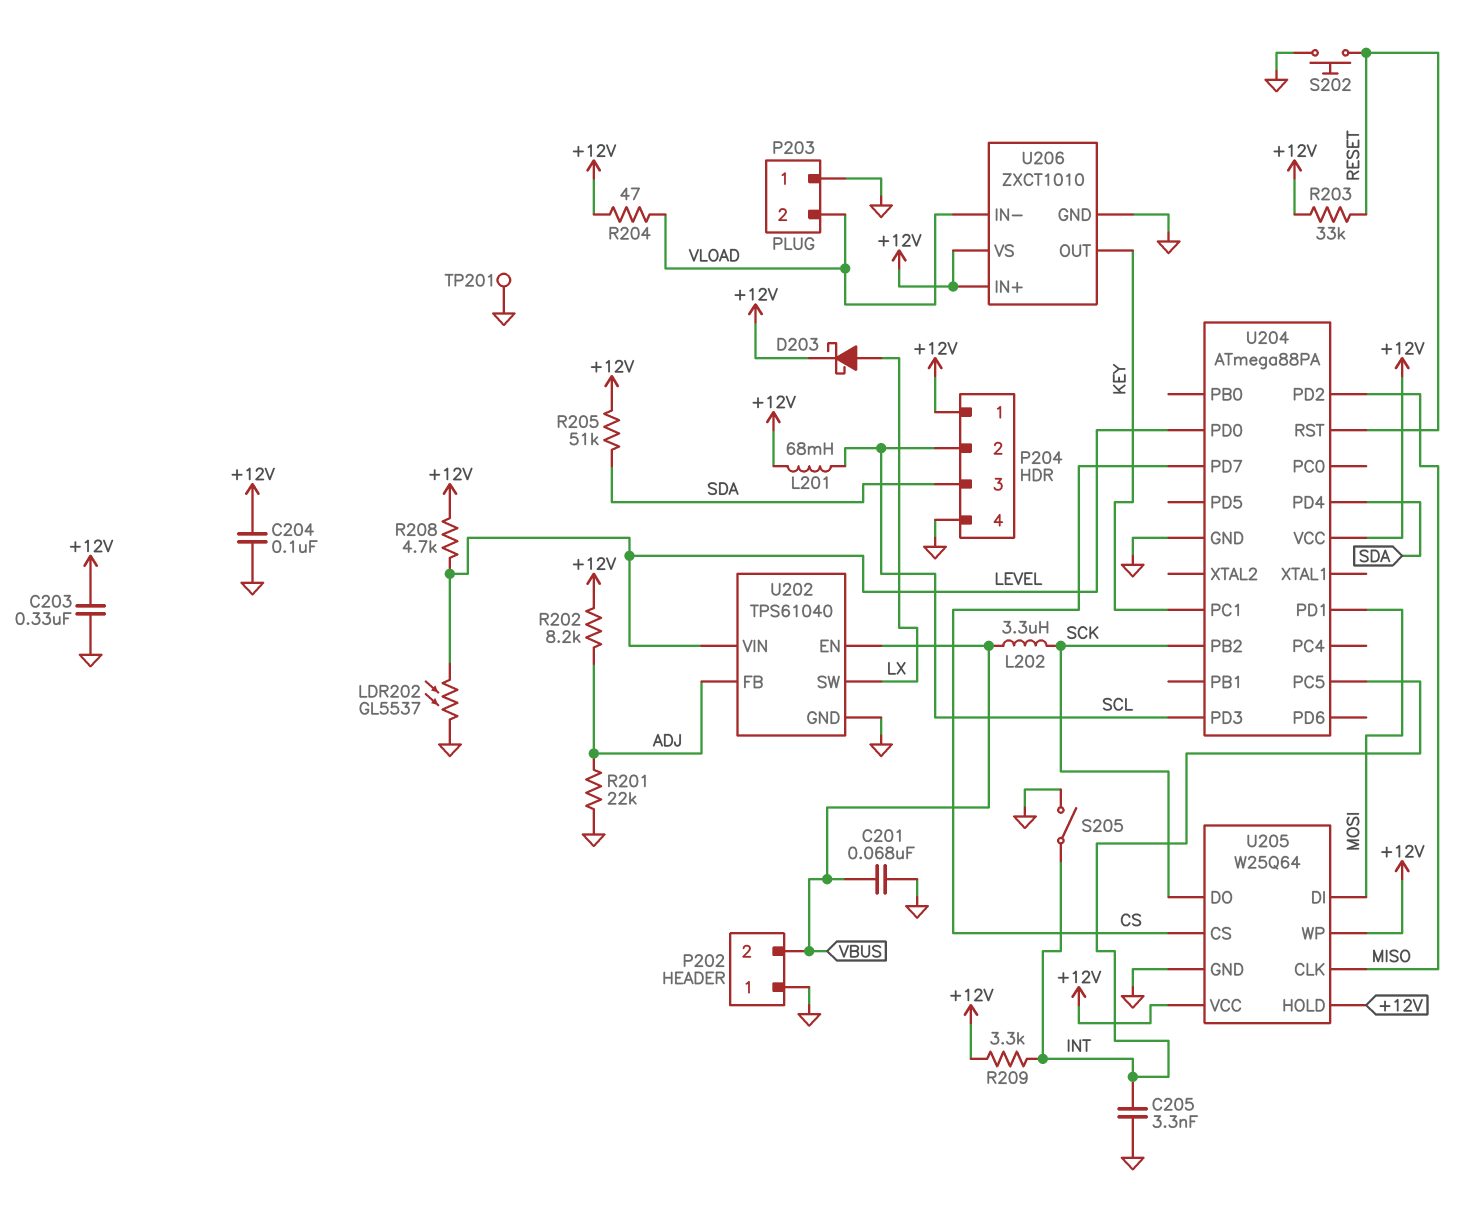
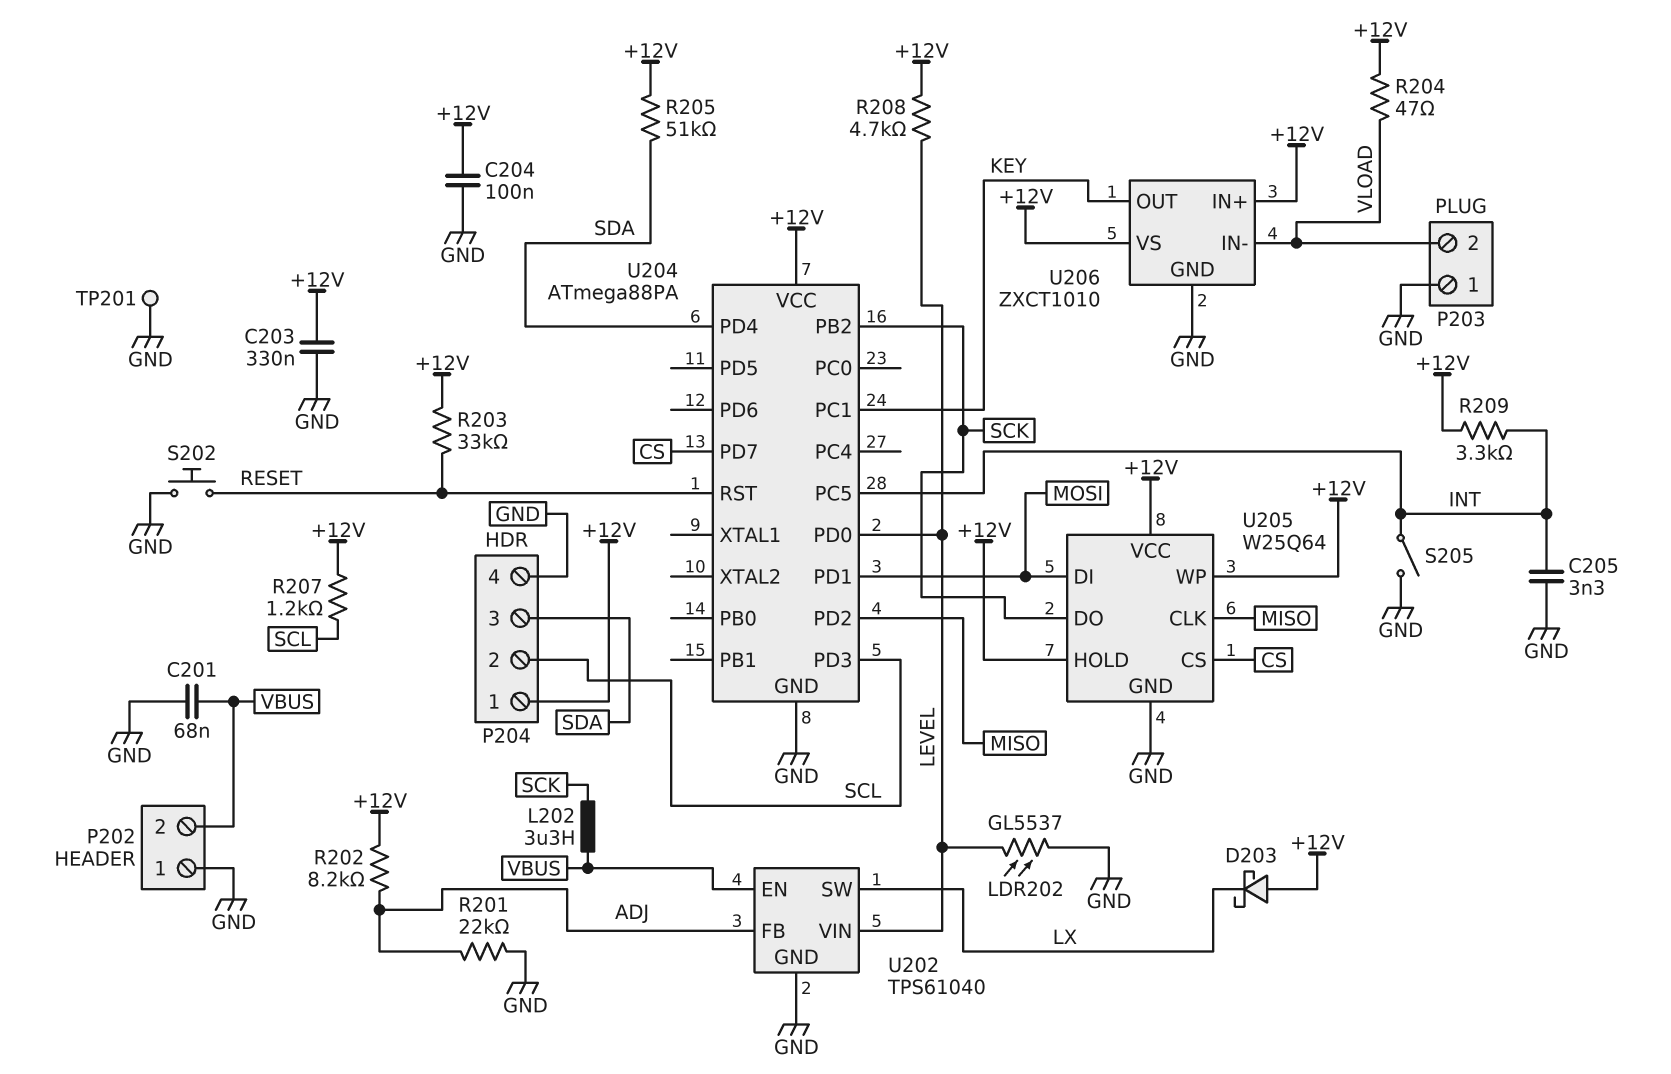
D203: schottky (A LX, K +12V) -> schottky (A +12V, K LX)
L201: 68mH (+12V, SCL) -> none
R207: none -> 1.2k (+12V, SCL)

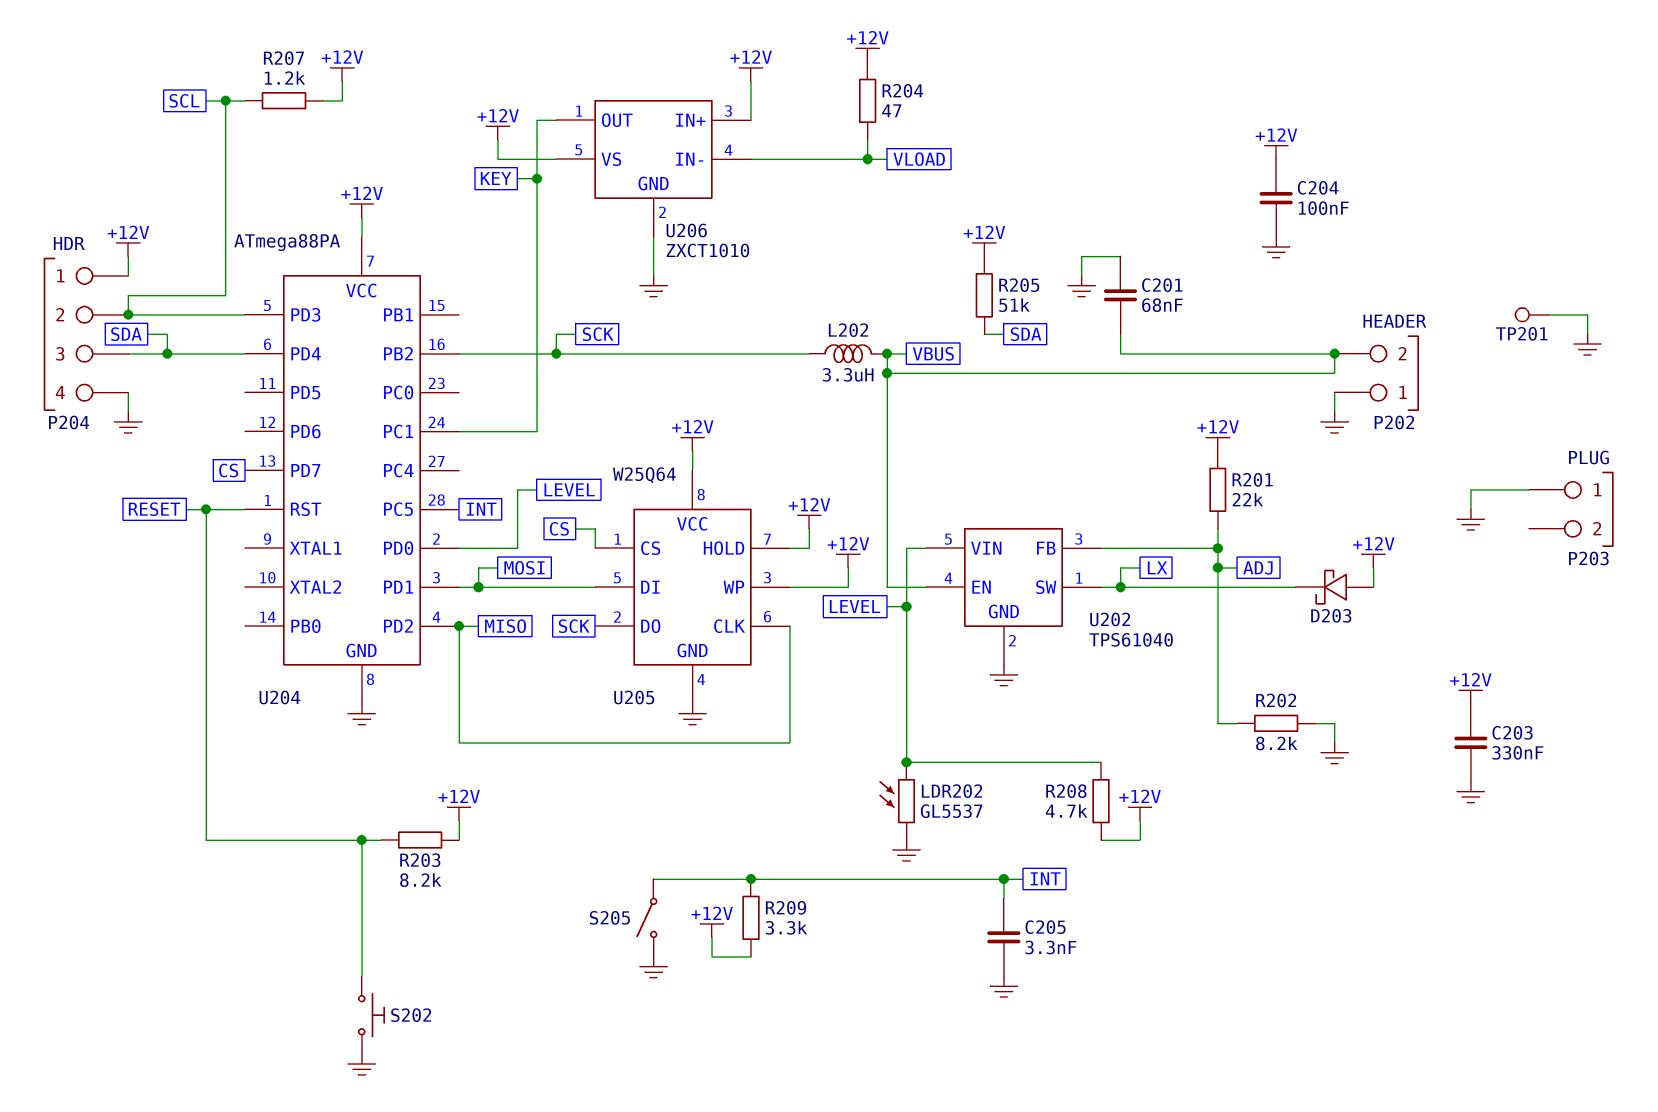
P203 pin 2: VLOAD -> none
R201: 22k (ADJ, GND) -> 22k (+12V, ADJ)
R202: 8.2k (+12V, ADJ) -> 8.2k (ADJ, GND)
R203: 33k (+12V, RESET) -> 8.2k (+12V, RESET)

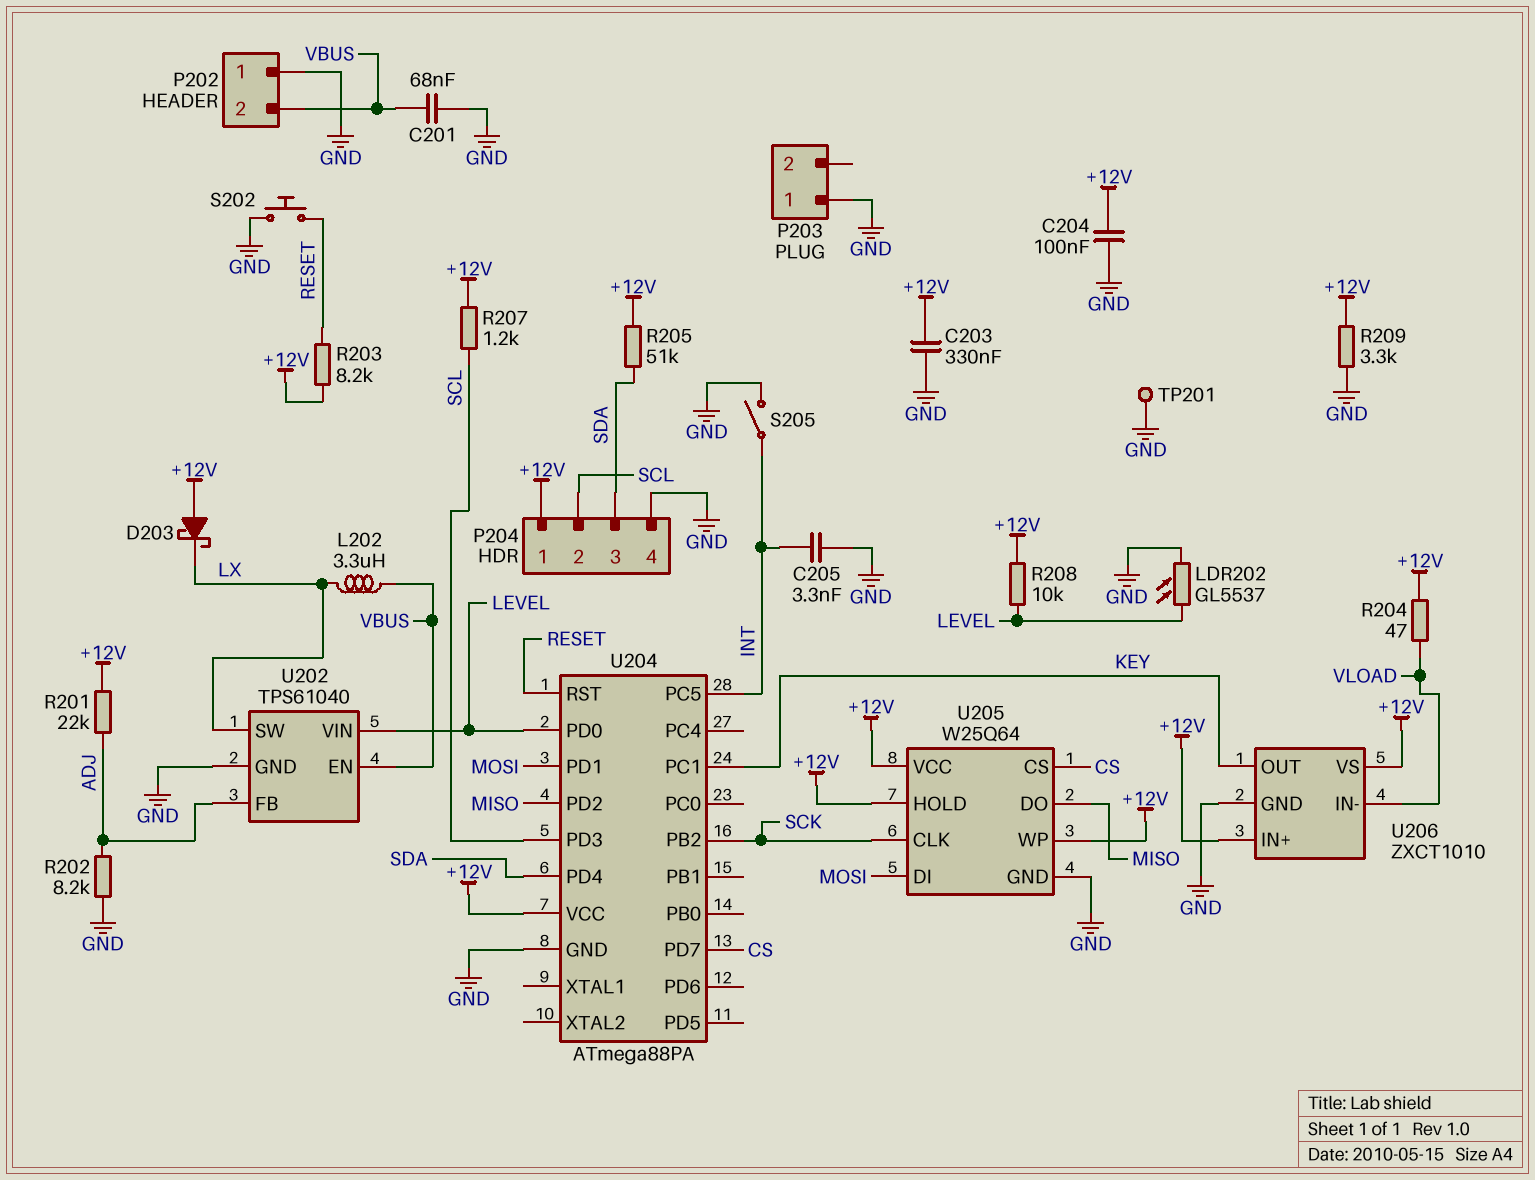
L202: 3.3uH (SCK, VBUS) -> 3.3uH (LX, VBUS)
R208: 4.7k (+12V, LEVEL) -> 10k (+12V, LEVEL)
R209: 3.3k (+12V, INT) -> 3.3k (+12V, GND)
U205 pin CLK: MISO -> SCK
U205 pin DO: SCK -> MISO

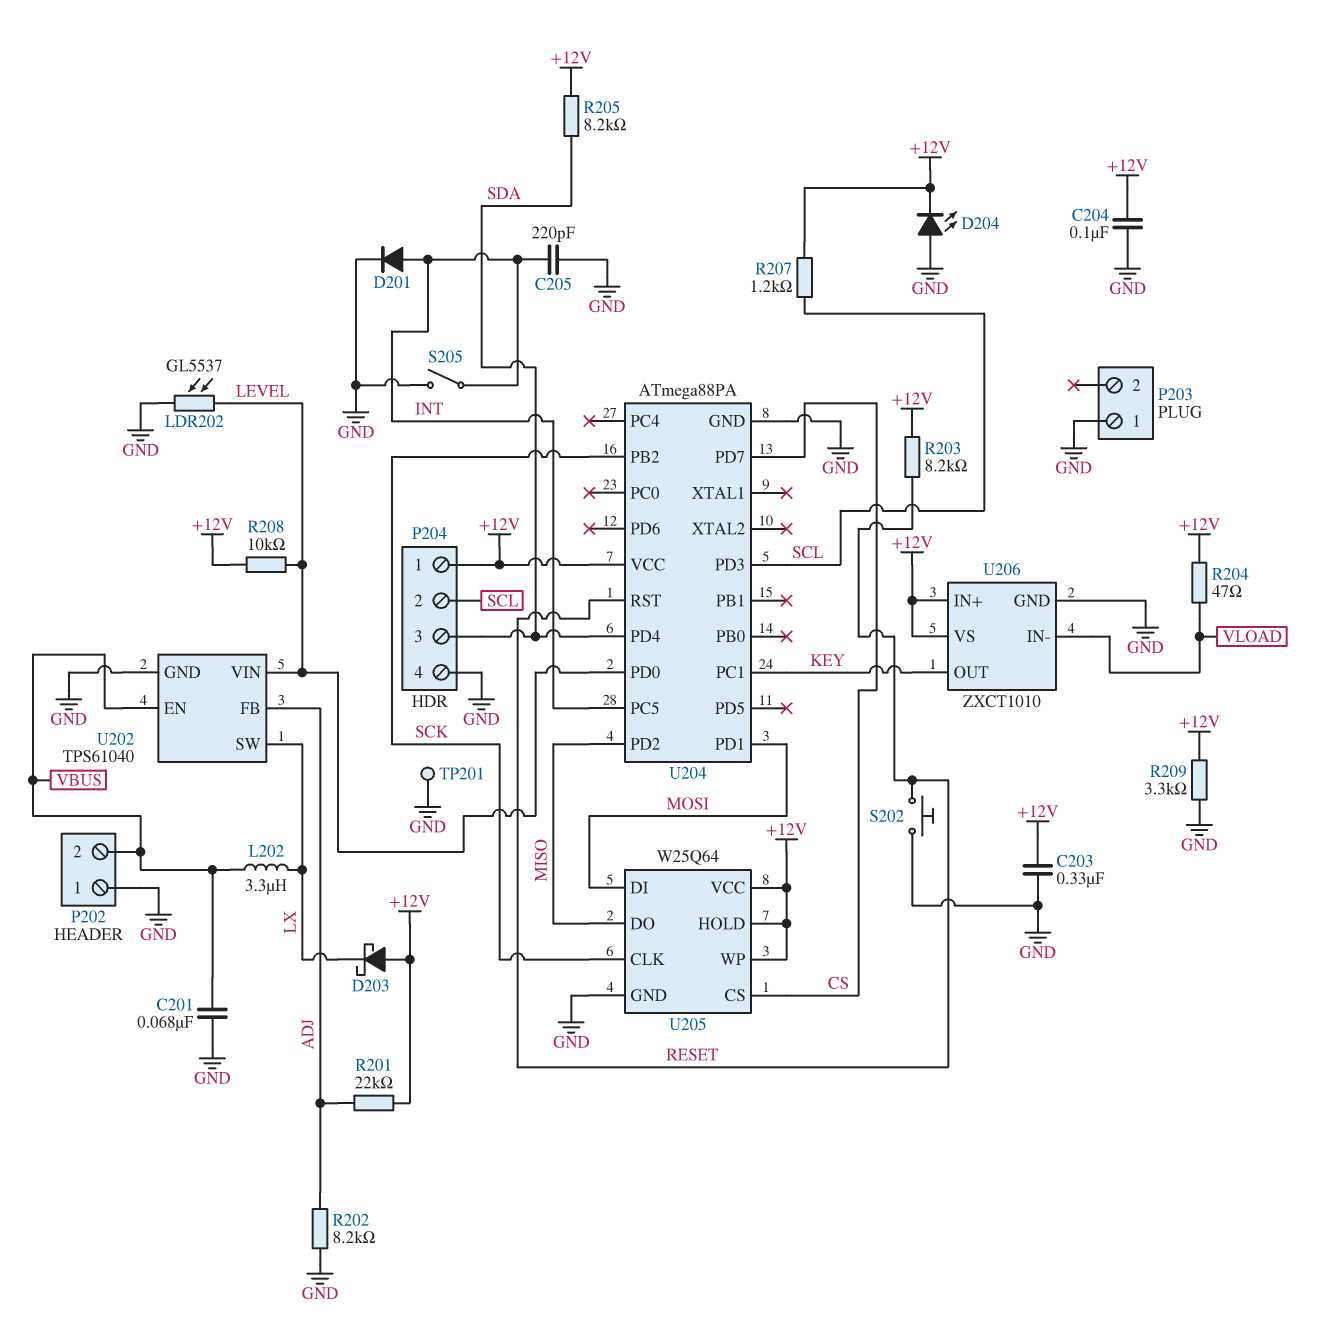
C205: 3.3nF (GND, INT) -> 220pF (GND, INT)
D201: none -> diode (A INT, K GND)
D204: none -> LED (A GND, K +12V)
R205: 51k (+12V, SDA) -> 8.2k (+12V, SDA)

